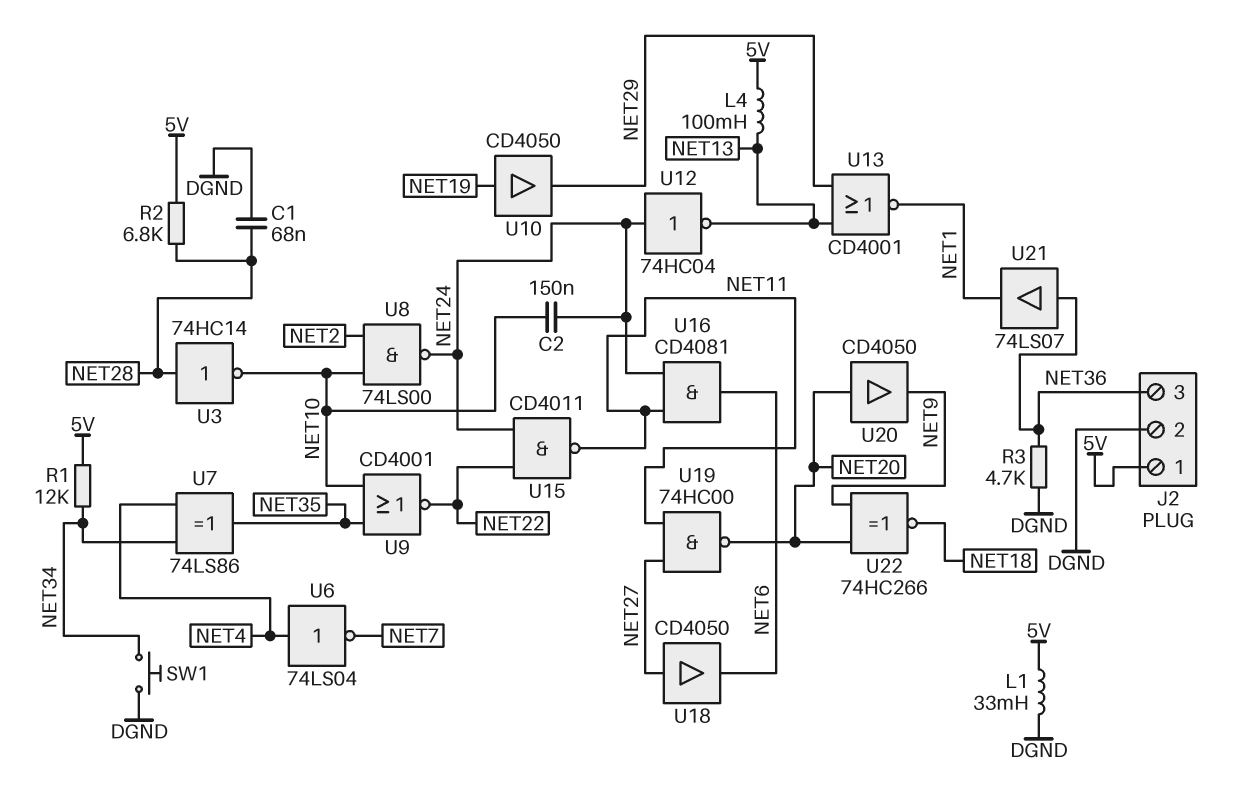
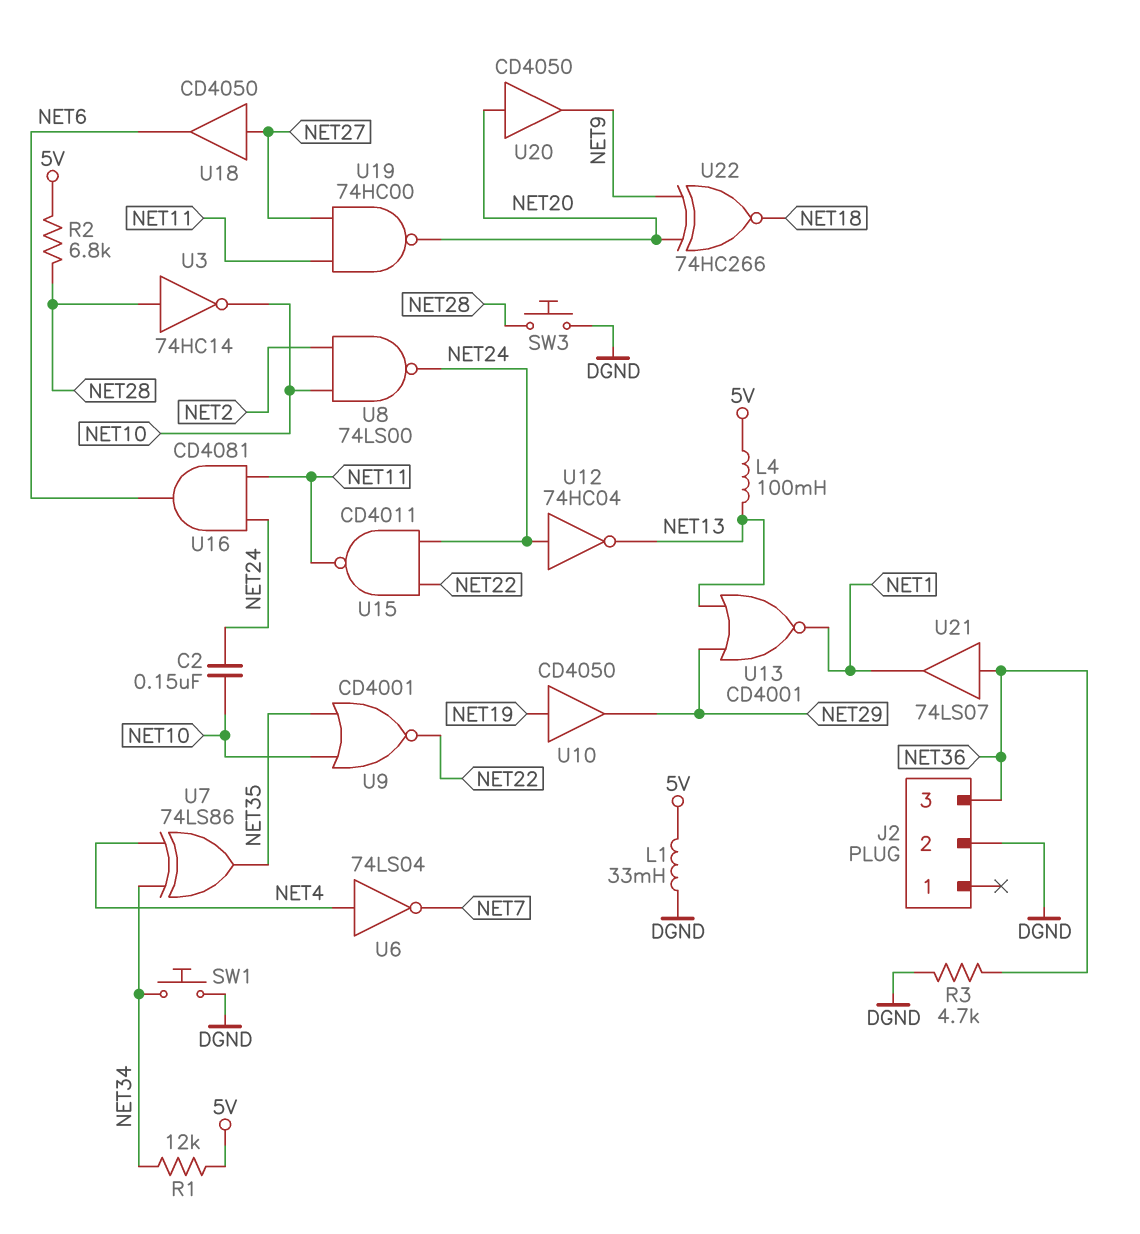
C1: 68nF (DGND, NET28) -> none
J2 pin 1: 5V -> none
SW3: none -> button (DGND, NET28)

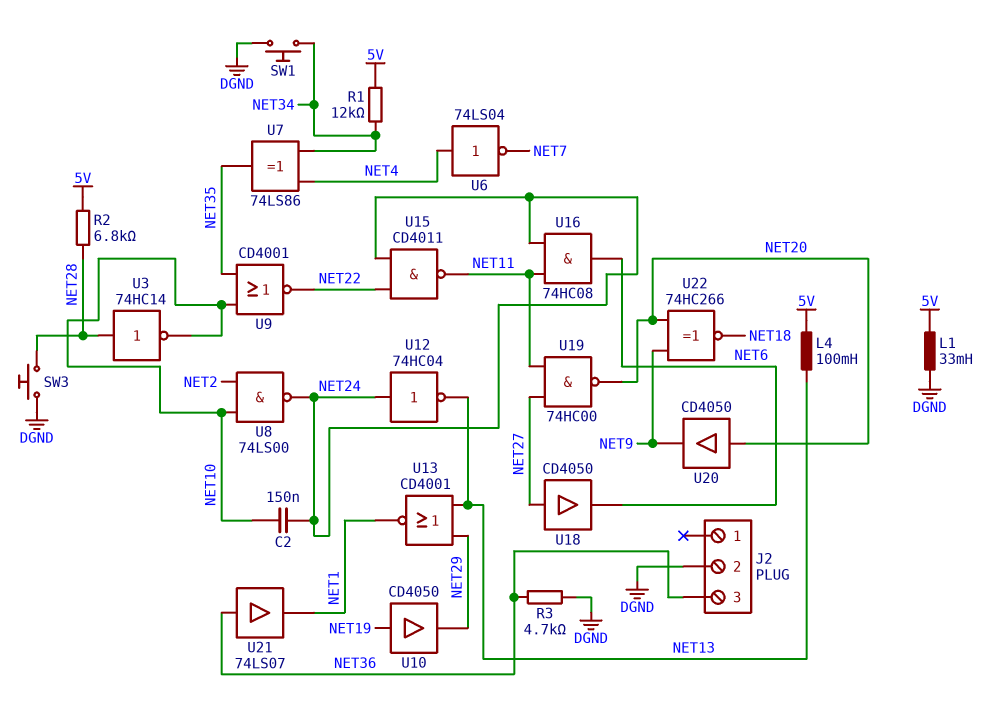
U16: AND CD4081 (in NET11, in NET24, out NET6) -> AND 74HC08 (in NET11, in NET24, out NET6)

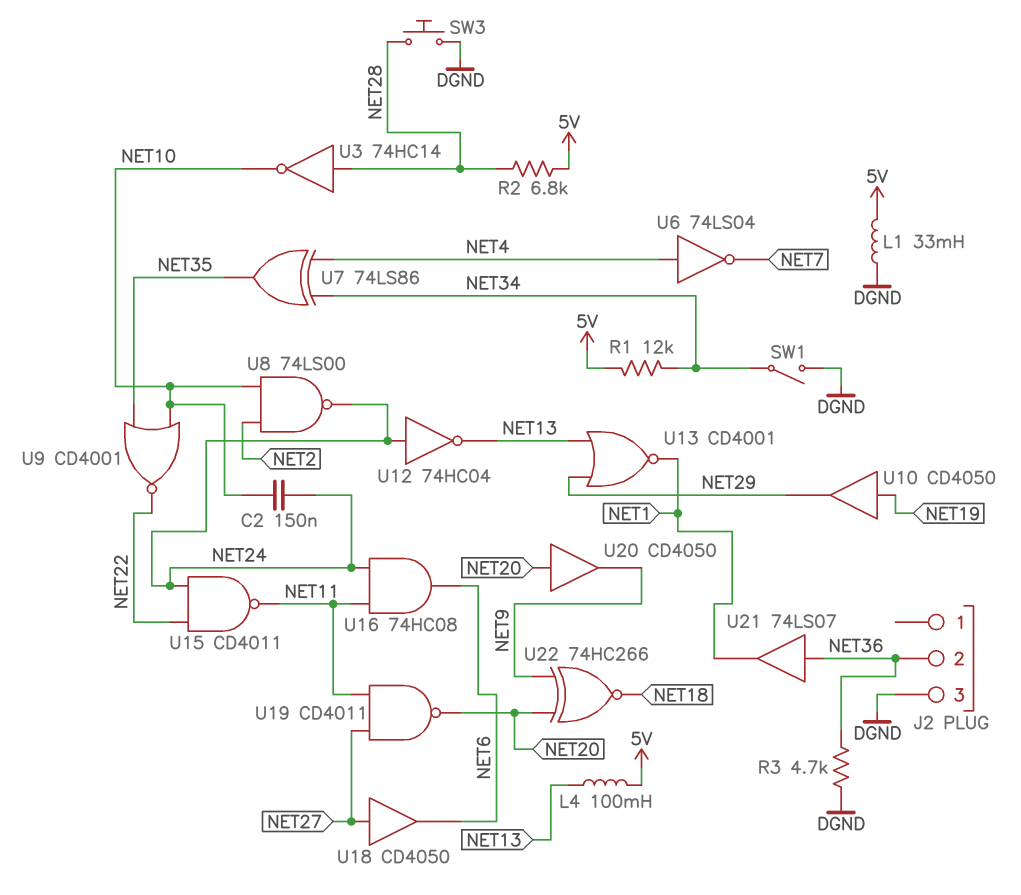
J2 pin 2: DGND -> NET36
J2 pin 3: NET36 -> DGND
SW1: button (DGND, NET34) -> switch (DGND, NET34)
U19: NAND 74HC00 (in NET11, in NET27, out NET20) -> NAND CD4011 (in NET11, in NET27, out NET20)

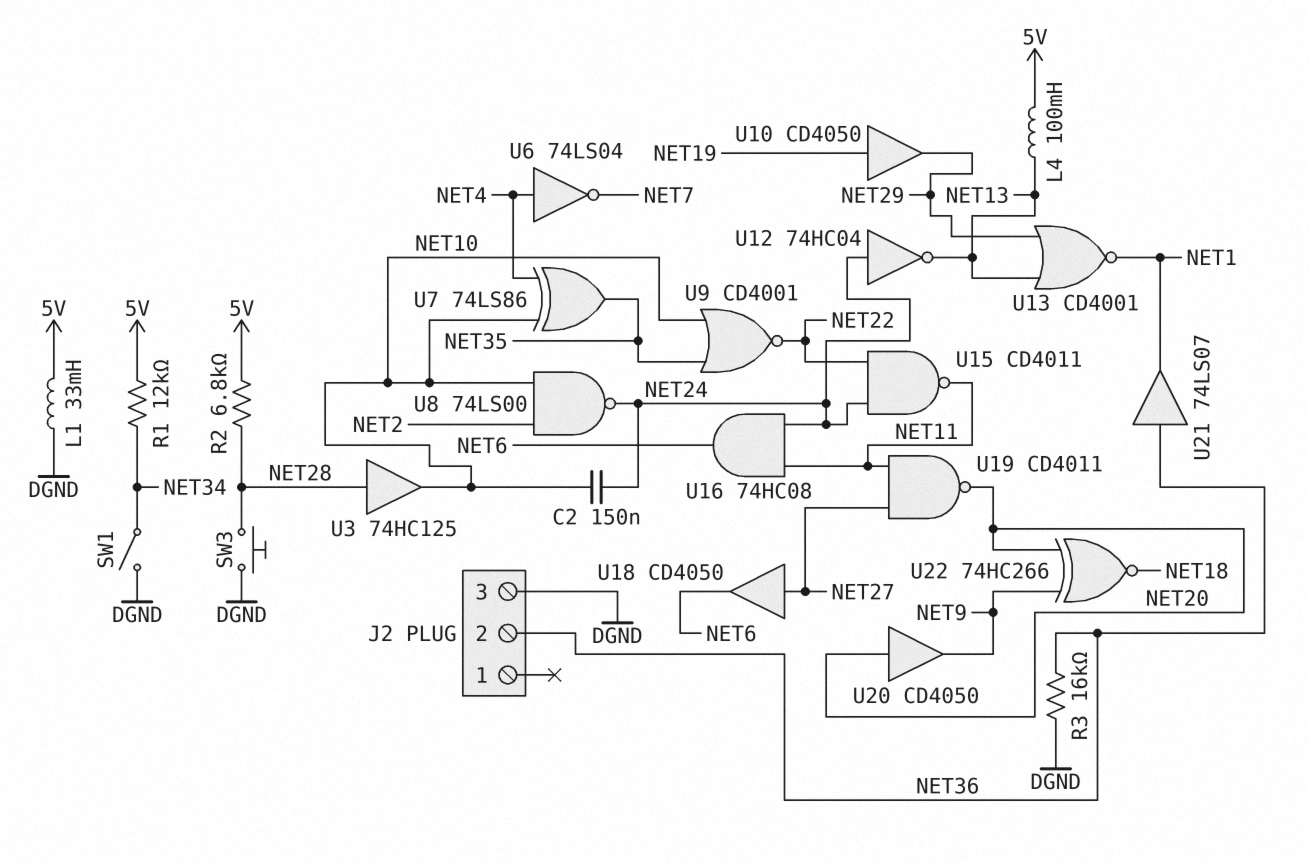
R3: 4.7k (DGND, NET36) -> 16k (DGND, NET36)
U3: NOT 74HC14 (in NET28, out NET10) -> buffer 74HC125 (in NET28, out NET10)
U7: XOR 74LS86 (in NET4, in NET34, out NET35) -> XOR 74LS86 (in NET4, in NET10, out NET35)

